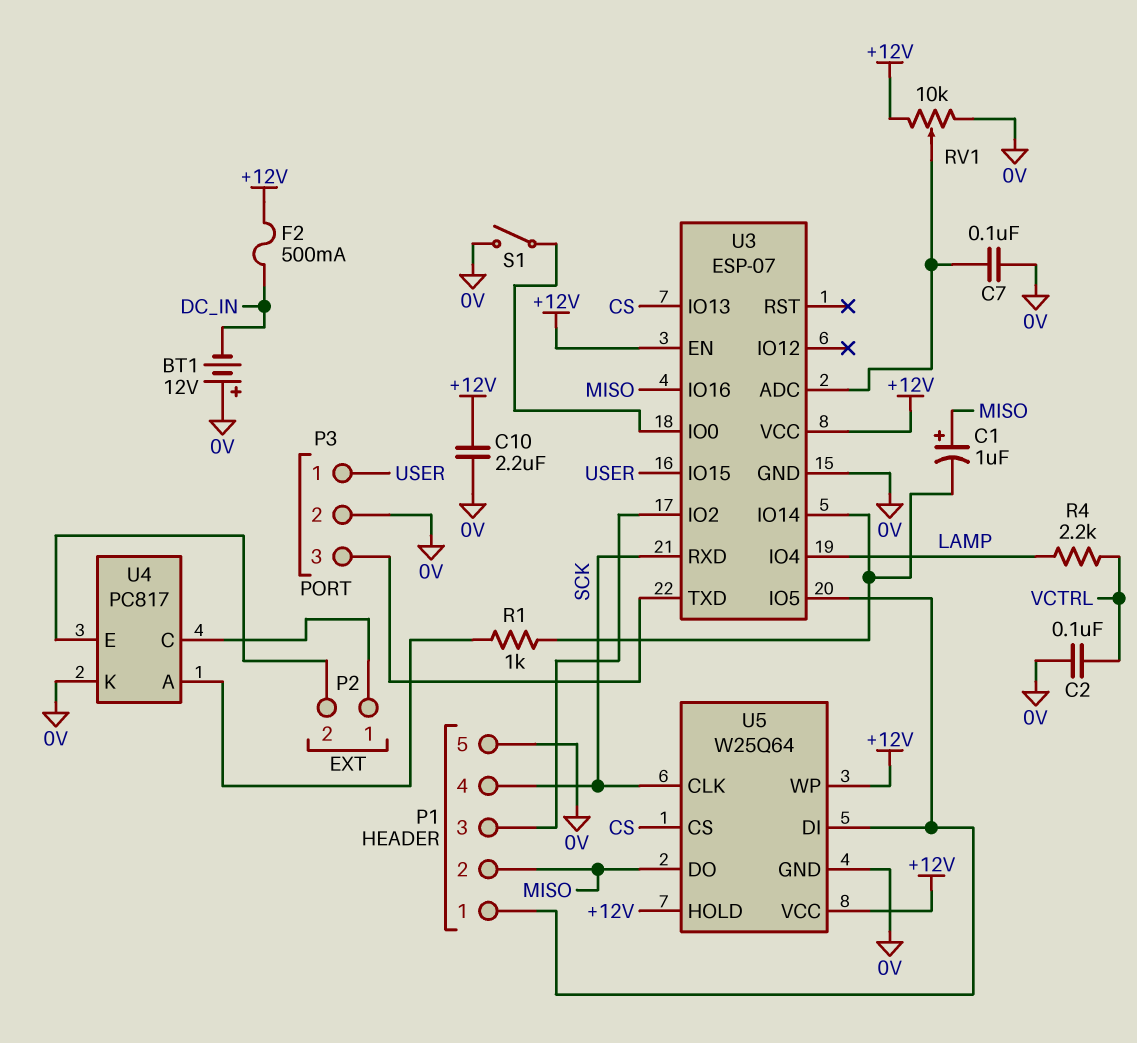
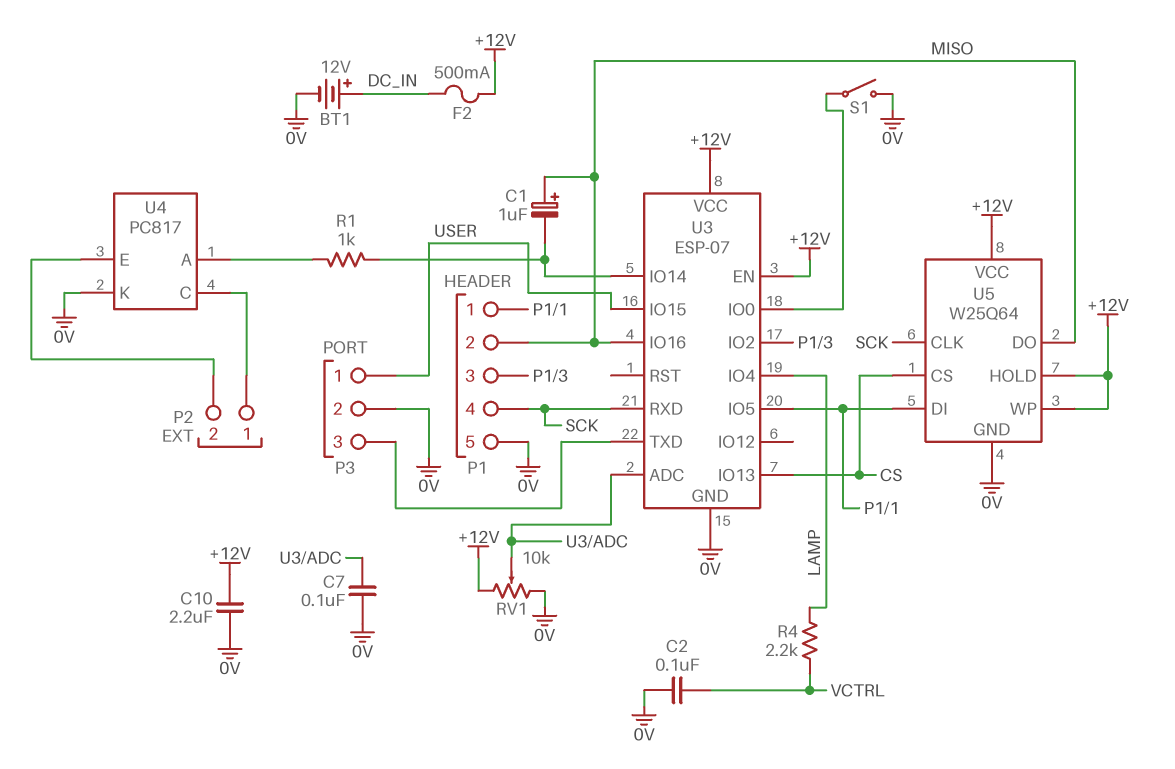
BT1: 12V (plus 0V, minus DC_IN) -> 12V (plus DC_IN, minus 0V)

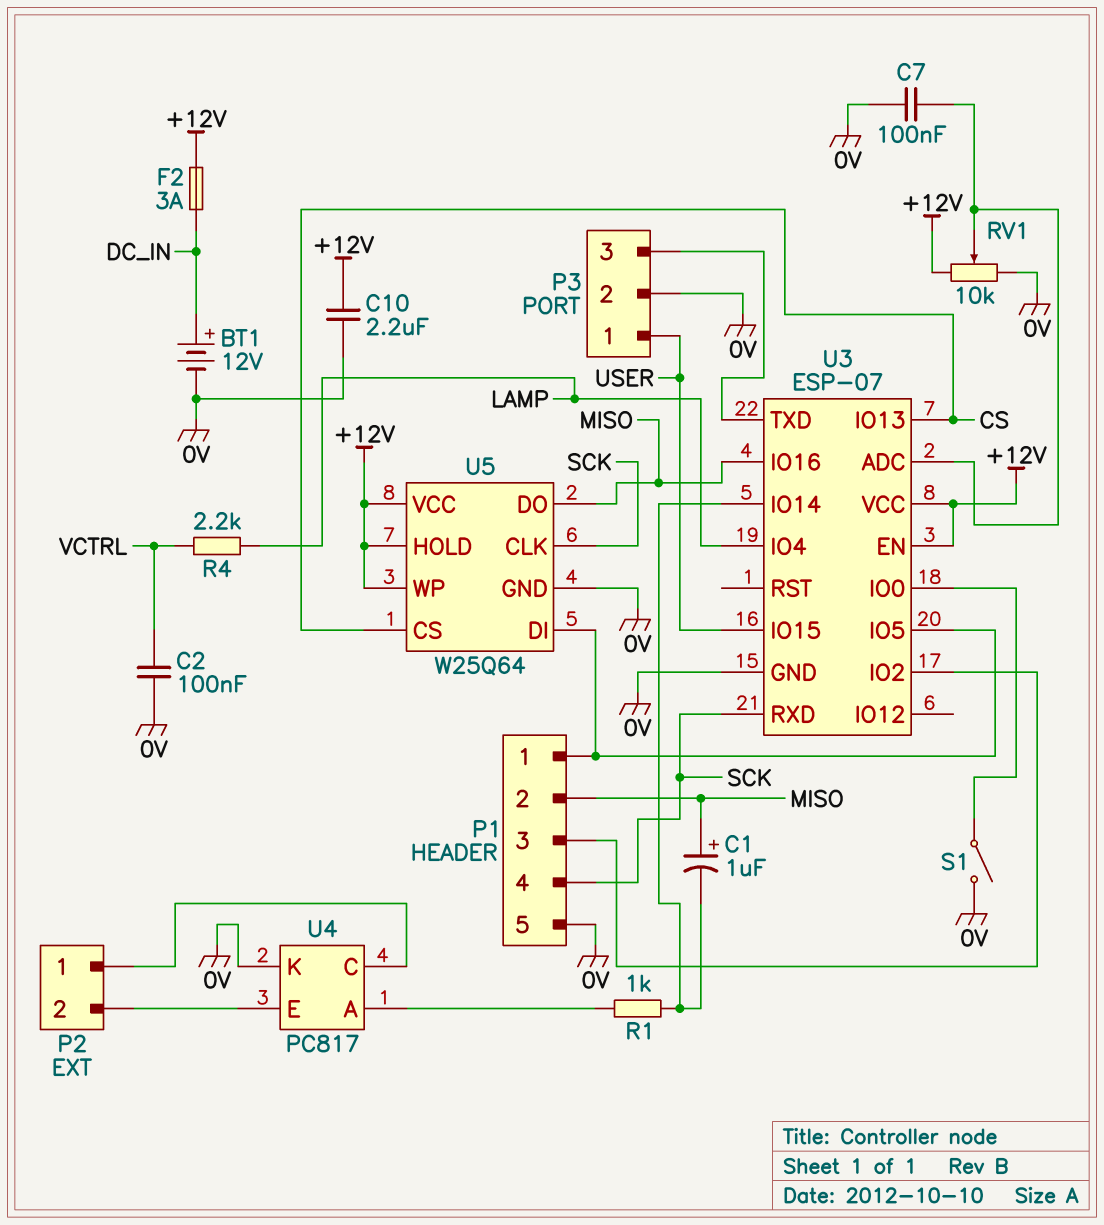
F2: 500mA (+12V, DC_IN) -> 3A (+12V, DC_IN)

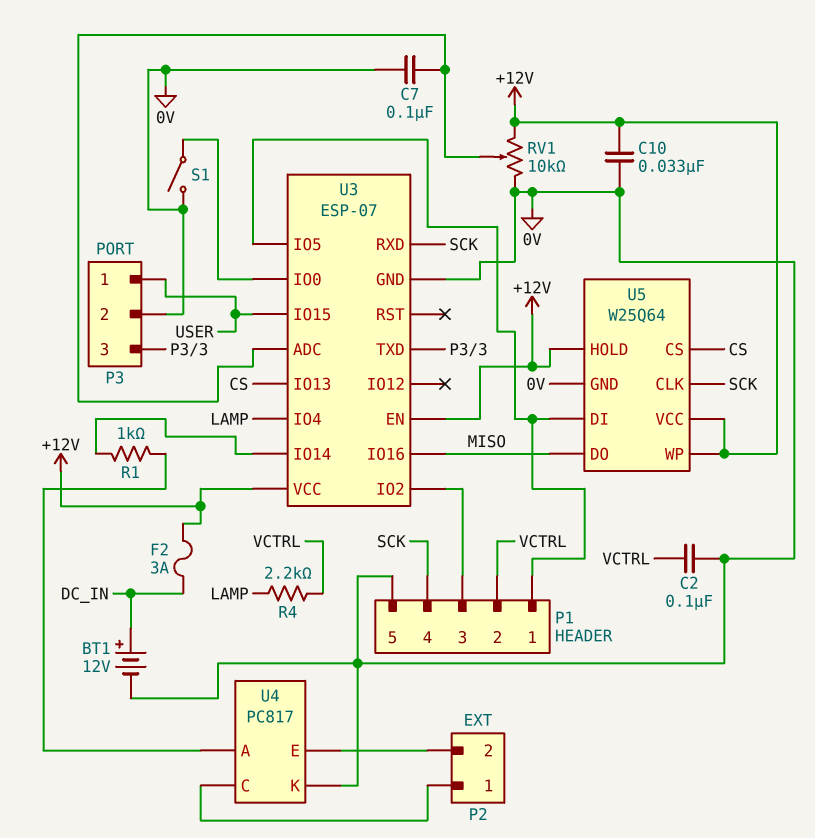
C1: 1uF (plus MISO, minus U3/IO14) -> none
C10: 2.2uF (+12V, 0V) -> 33nF (+12V, 0V)
P1 pin 2: MISO -> VCTRL

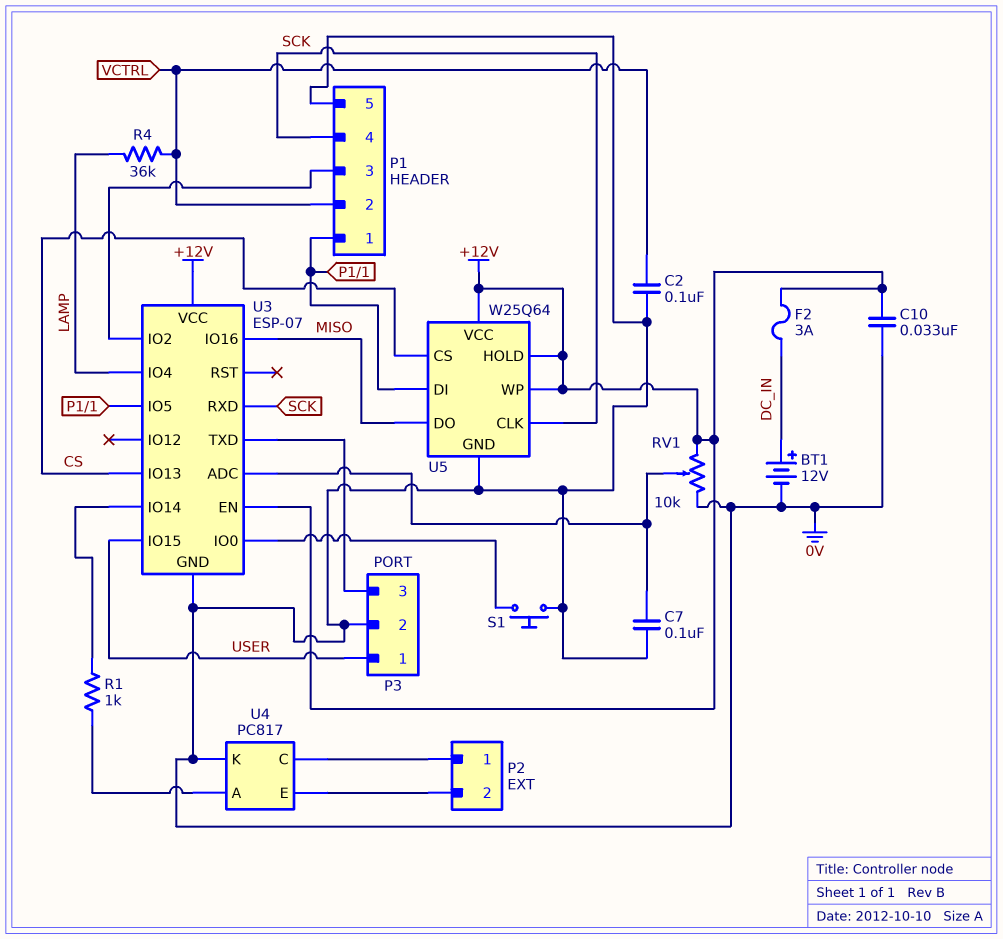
R4: 2.2k (LAMP, VCTRL) -> 36k (LAMP, VCTRL)
S1: switch (0V, U3/IO0) -> button (0V, U3/IO0)

